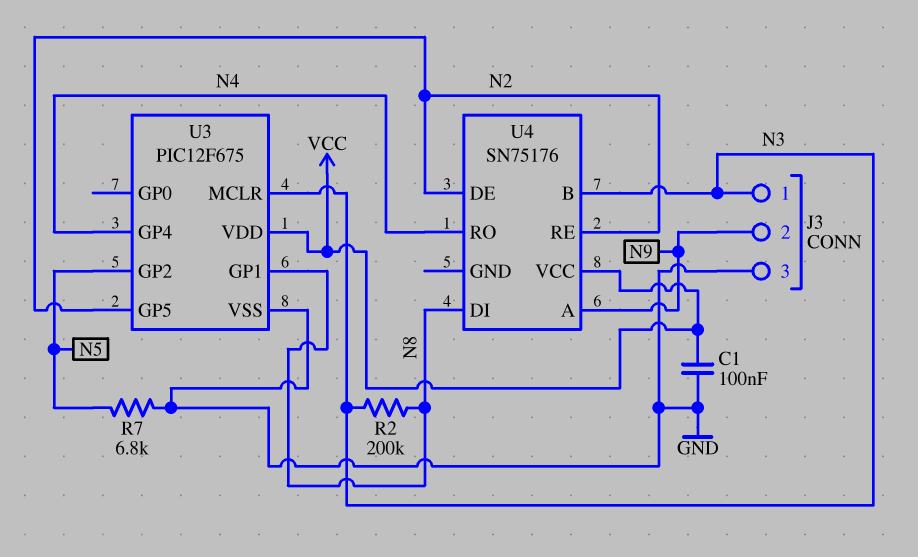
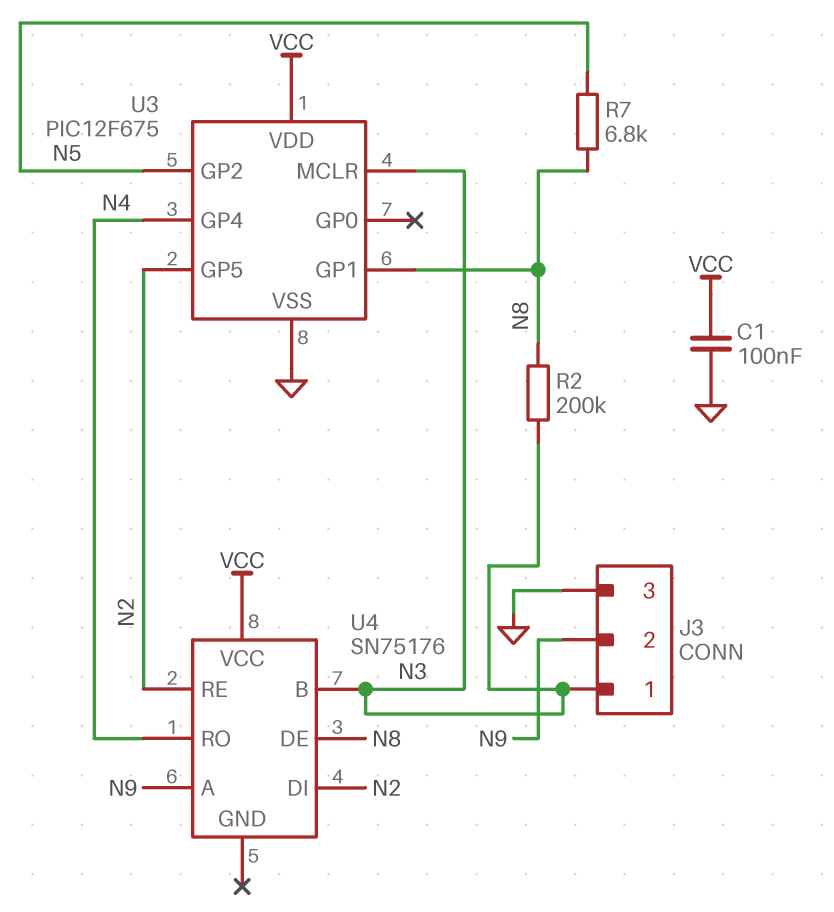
R7: 6.8k (GND, N5) -> 6.8k (N5, N8)
U4 pin DE: N2 -> N8
U4 pin DI: N8 -> N2

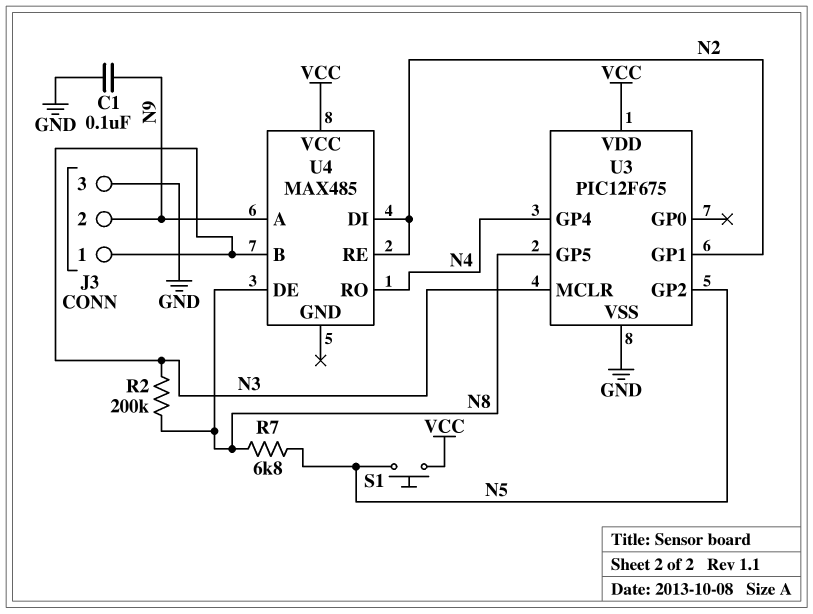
C1: 100nF (GND, VCC) -> 100nF (GND, N9)
S1: none -> button (N5, VCC)
U3 pin GP1: N8 -> N2
U3 pin GP5: N2 -> N8
U4: SN75176 -> MAX485

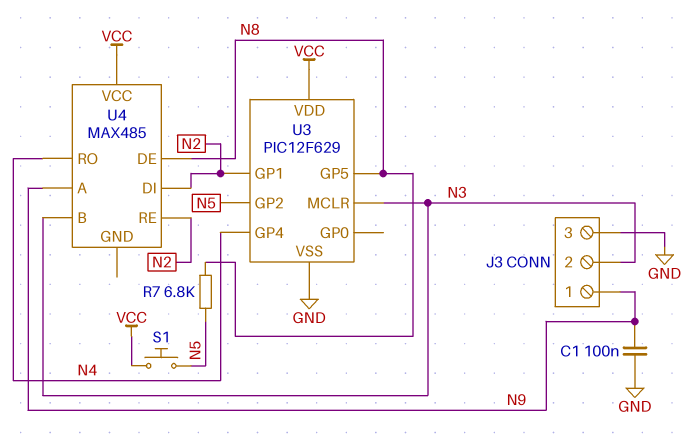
J3 pin 1: N3 -> N9
J3 pin 2: N9 -> N3
R2: 200k (N3, N8) -> none
U3: PIC12F675 -> PIC12F629

